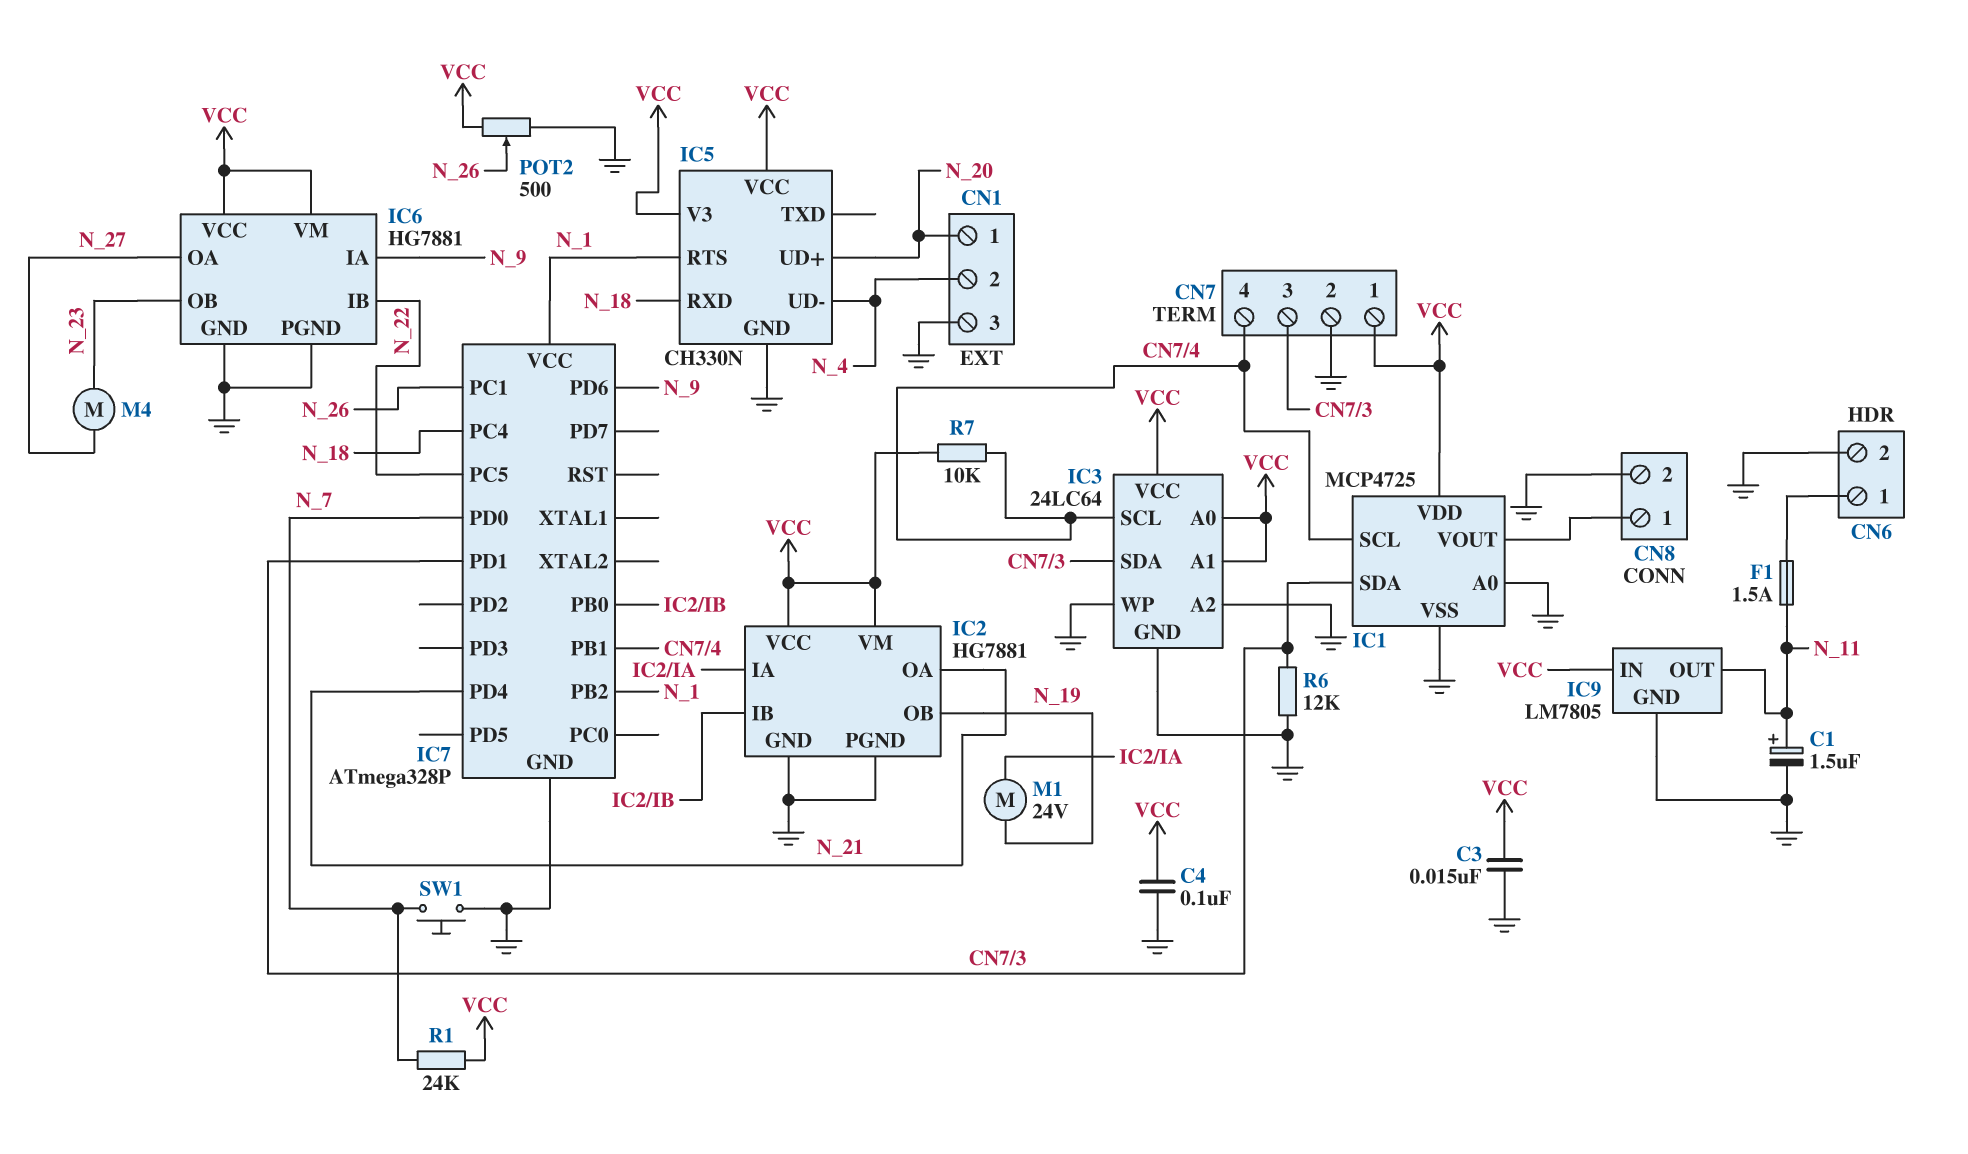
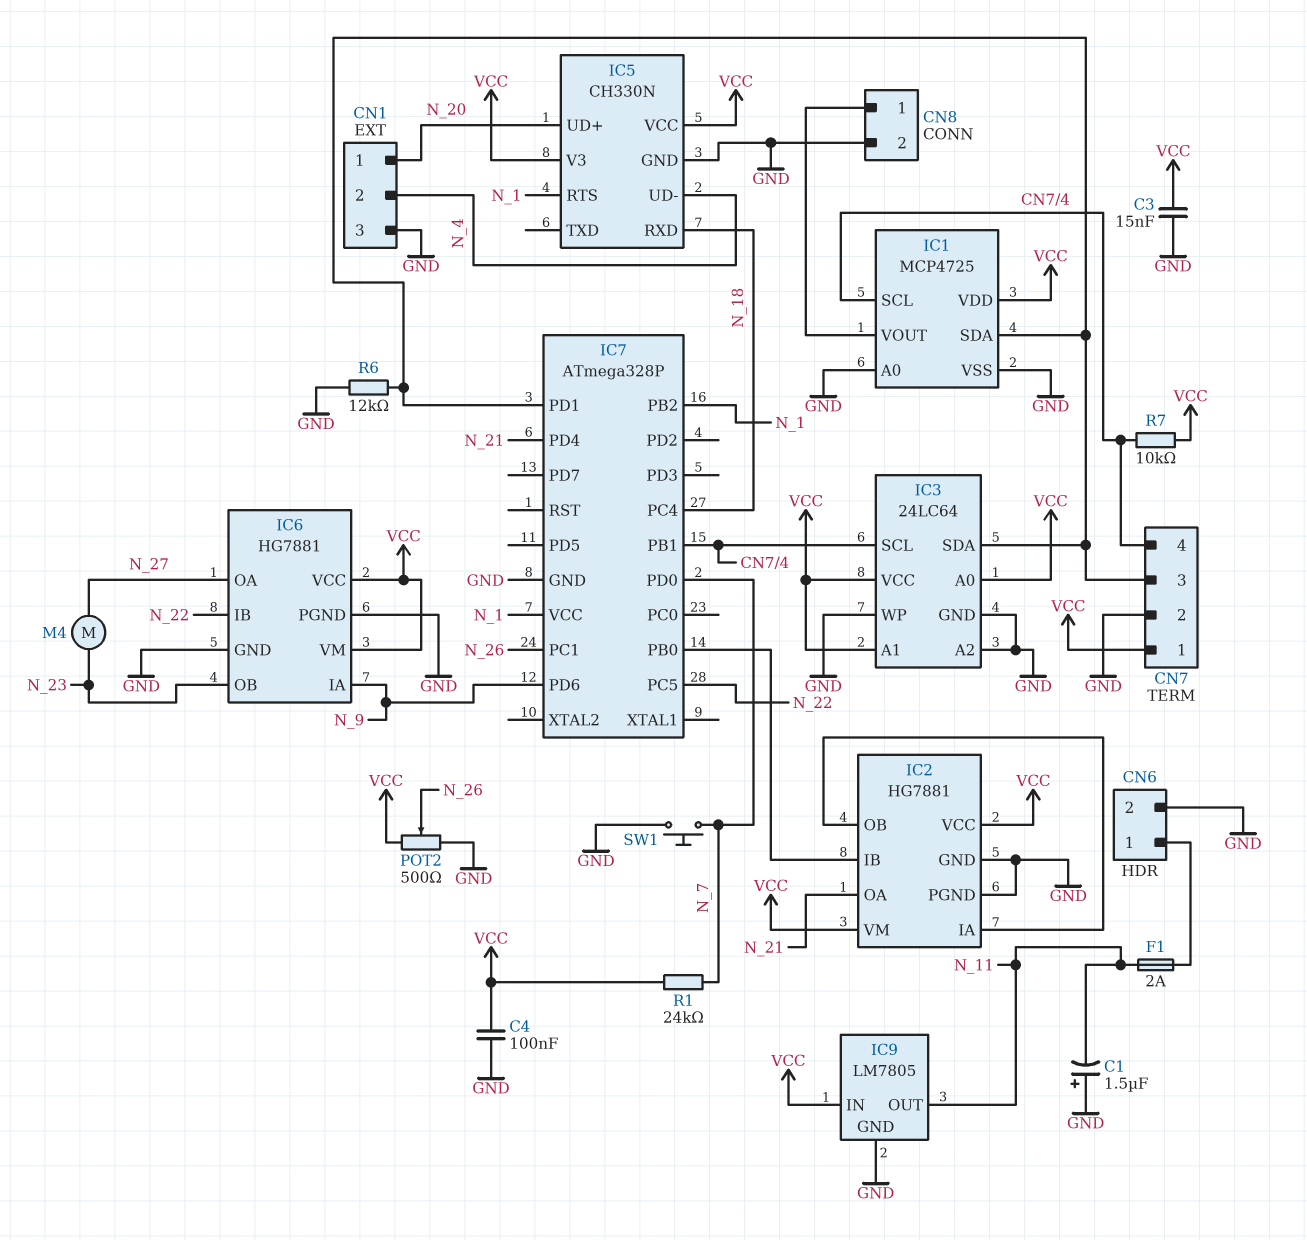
C1: 1.5uF (plus N_11, minus GND) -> 1.5uF (plus GND, minus N_11)
F1: 1.5A (CN6/1, N_11) -> 2A (CN6/1, N_11)
IC2 pin OB: N_19 -> IC2/IA
M1: motor 24V (IC2/IA, N_19) -> none

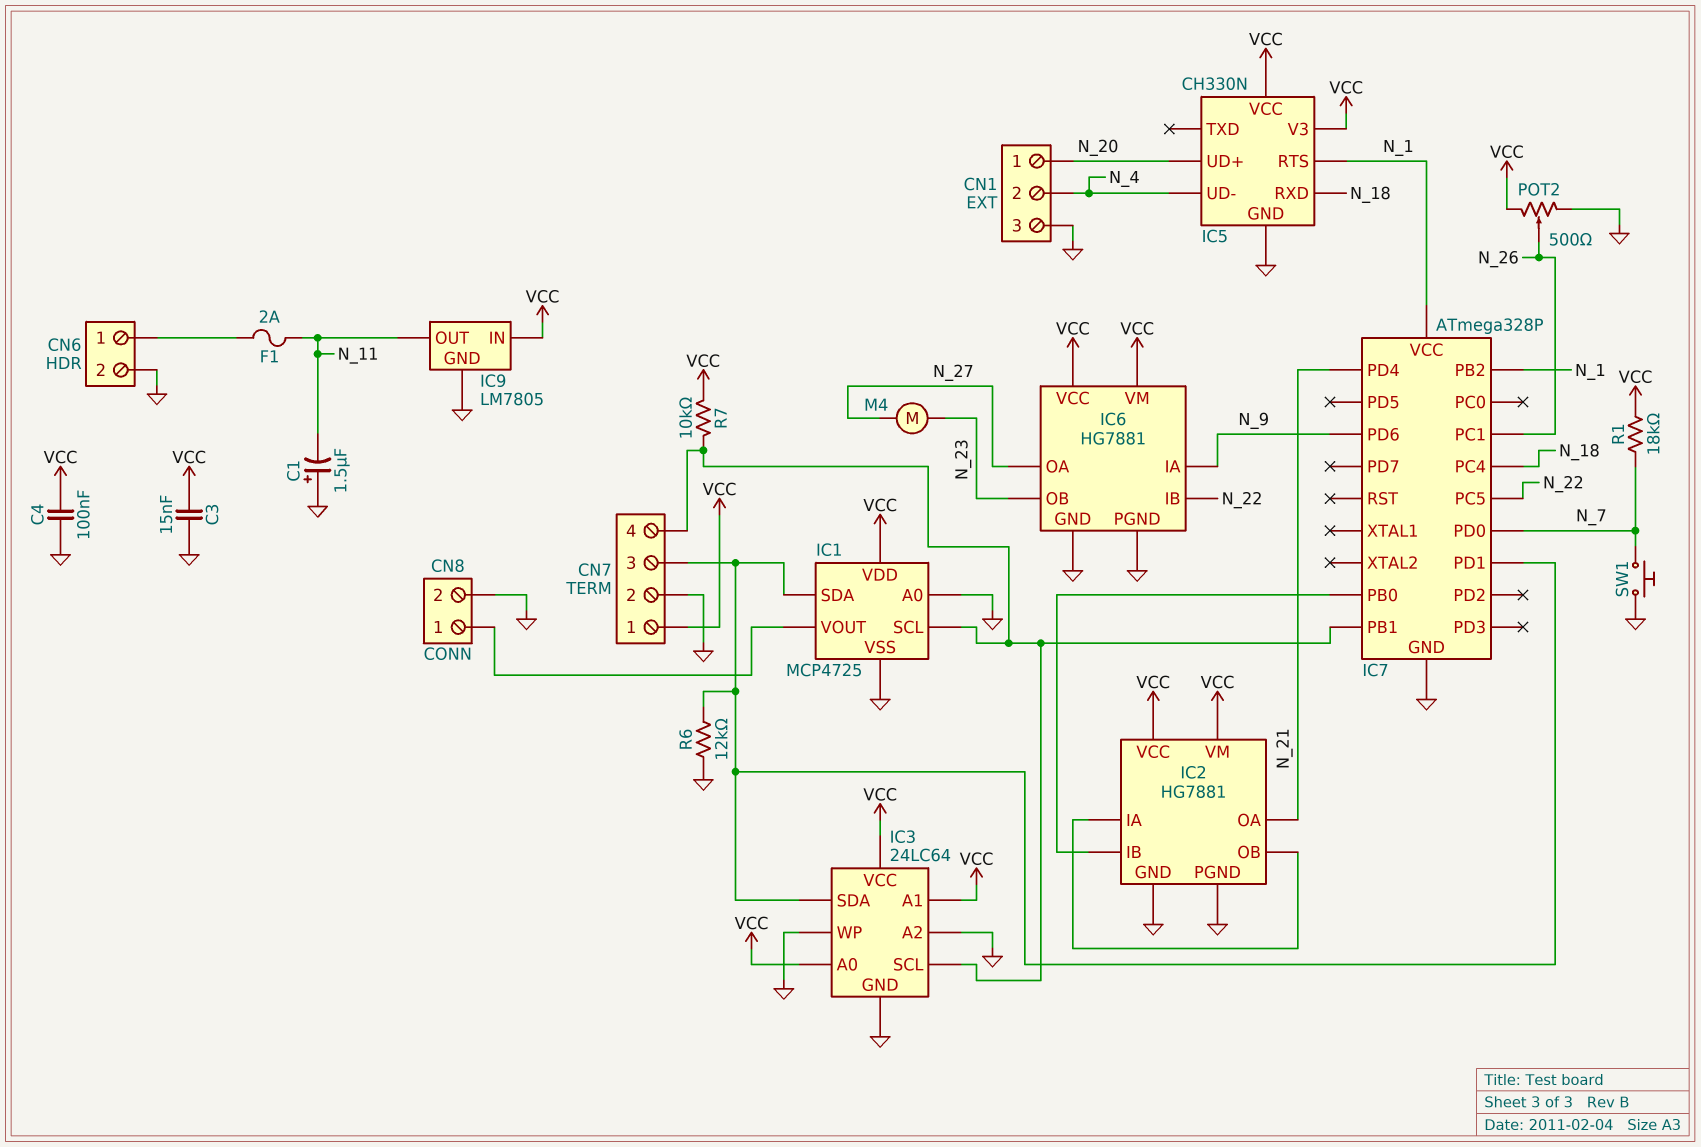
R1: 24k (N_7, VCC) -> 18k (N_7, VCC)

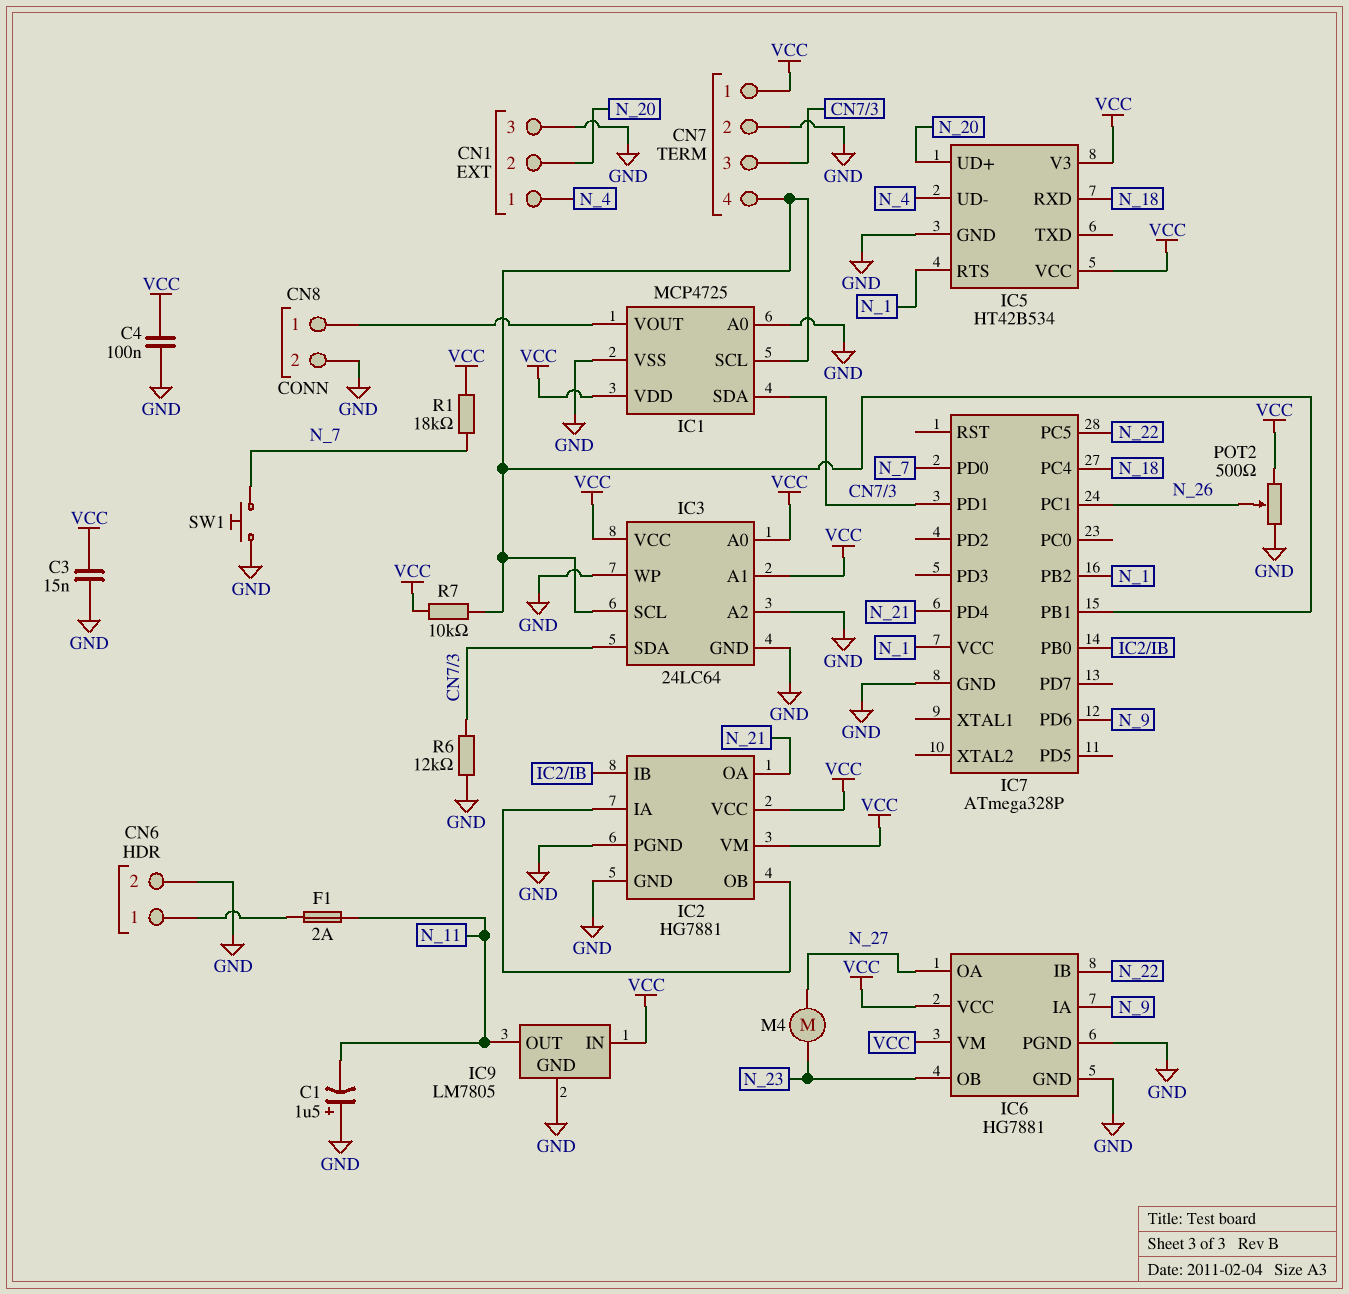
CN1 pin 1: N_20 -> N_4
CN1 pin 2: N_4 -> N_20
IC5: CH330N -> HT42B534

